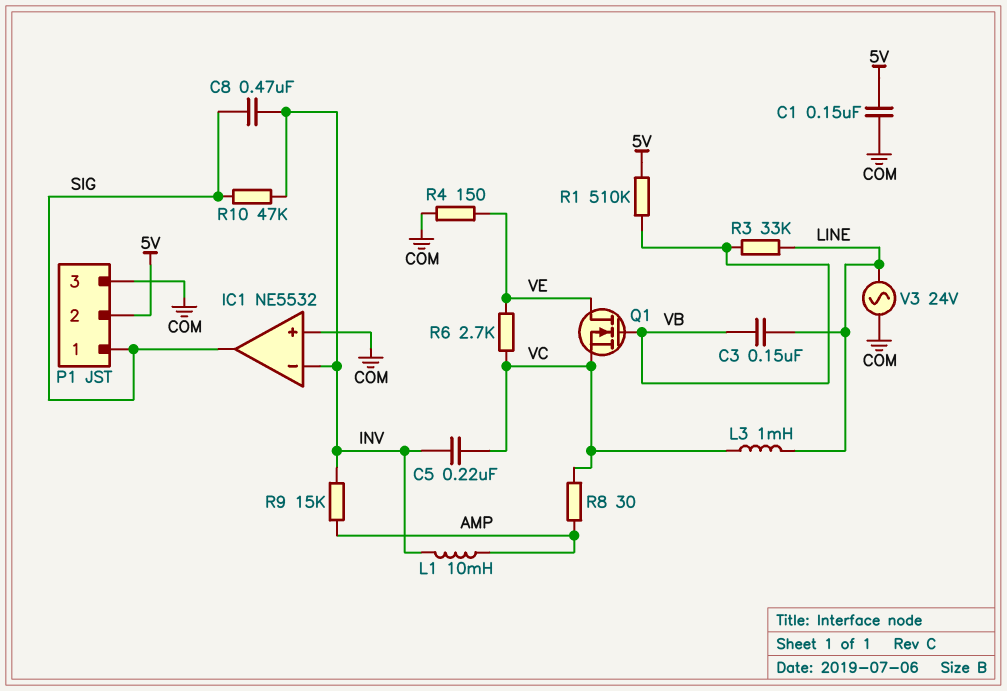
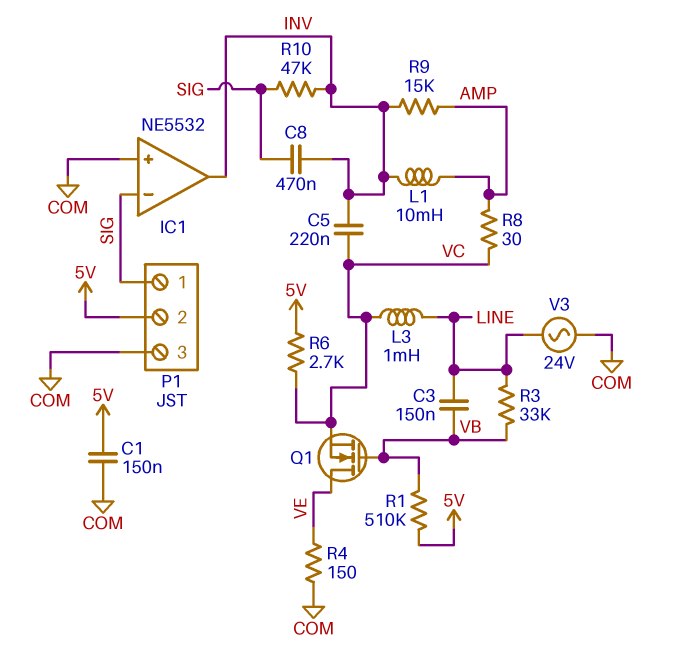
IC1 pin in-: INV -> SIG
IC1 pin out: SIG -> INV
R6: 2.7k (VC, VE) -> 2.7k (5V, VC)

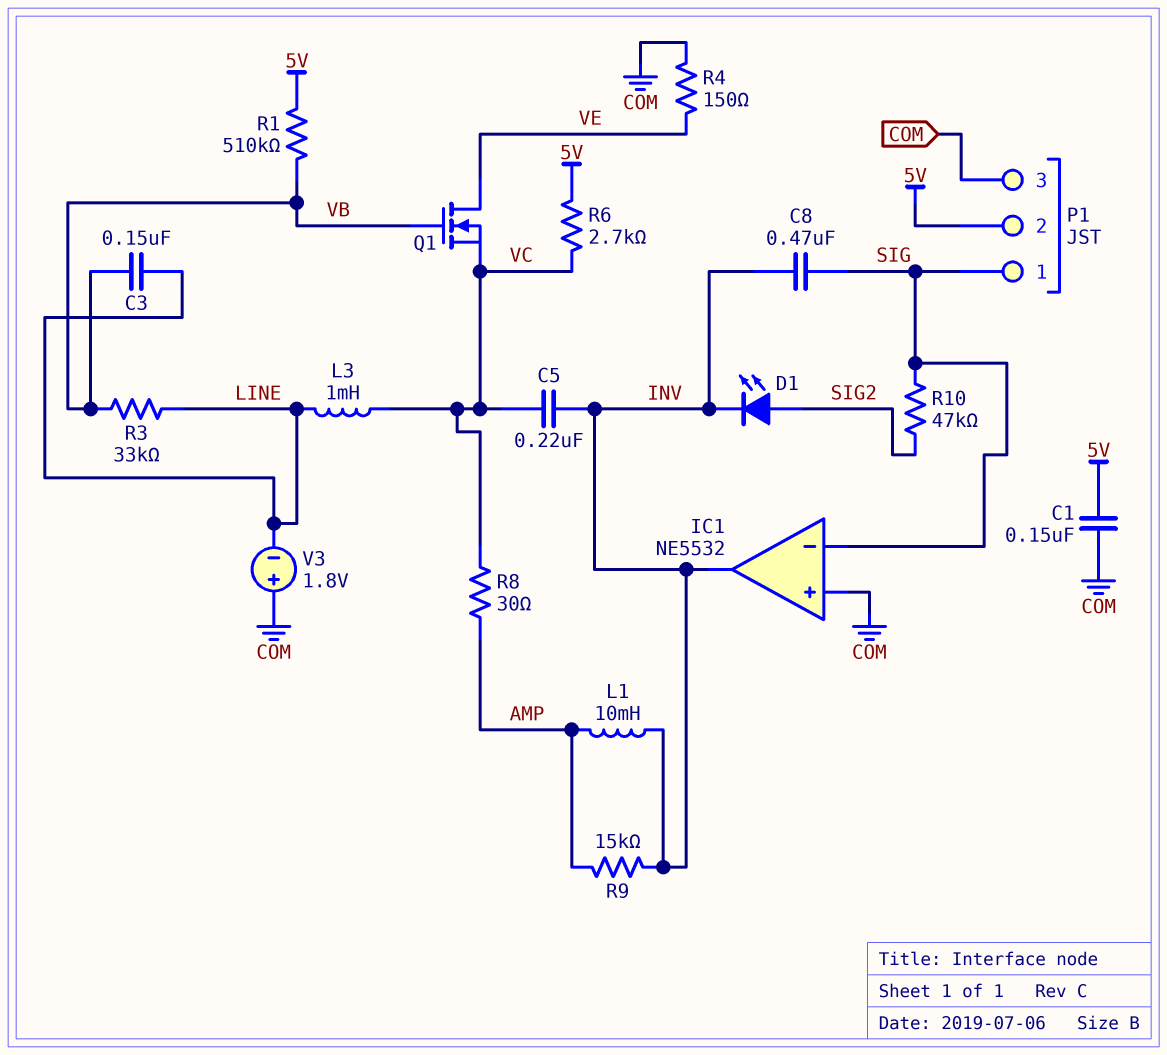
D1: none -> LED (A SIG2, K INV)
R10: 47k (INV, SIG) -> 47k (SIG, SIG2)
V3: AC 24V (COM, LINE) -> 1.8V (plus COM, minus LINE)

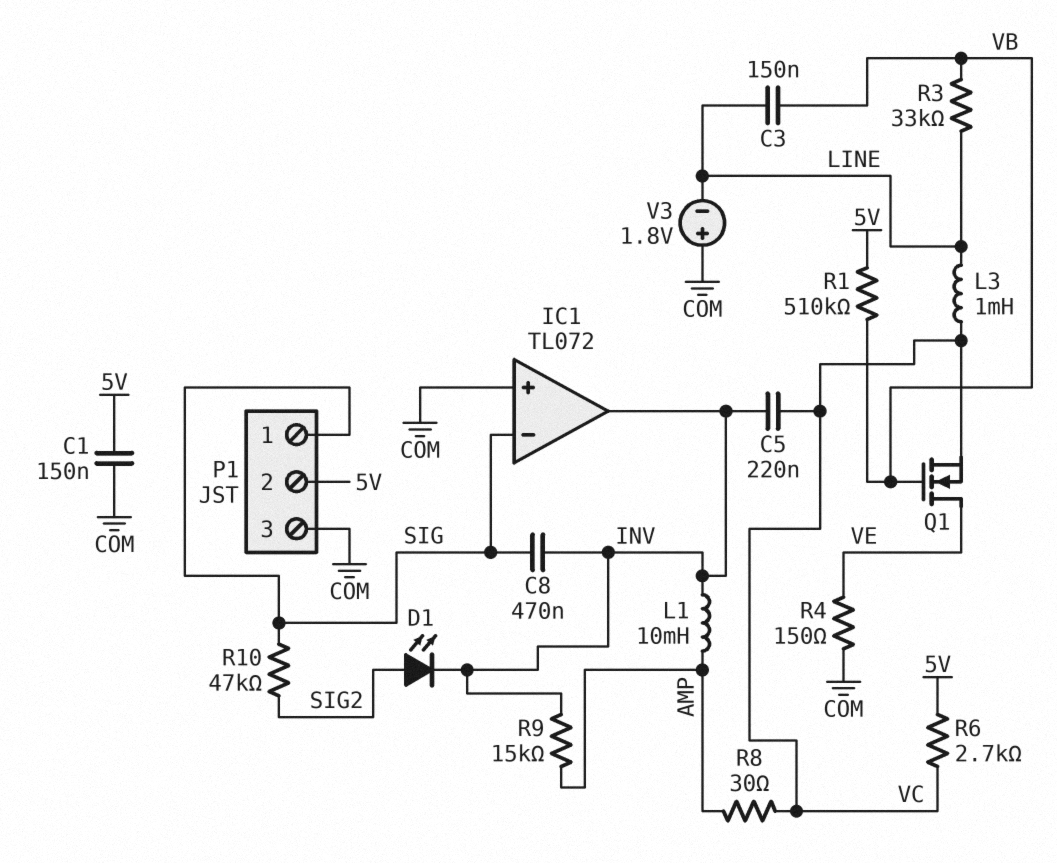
IC1: NE5532 -> TL072

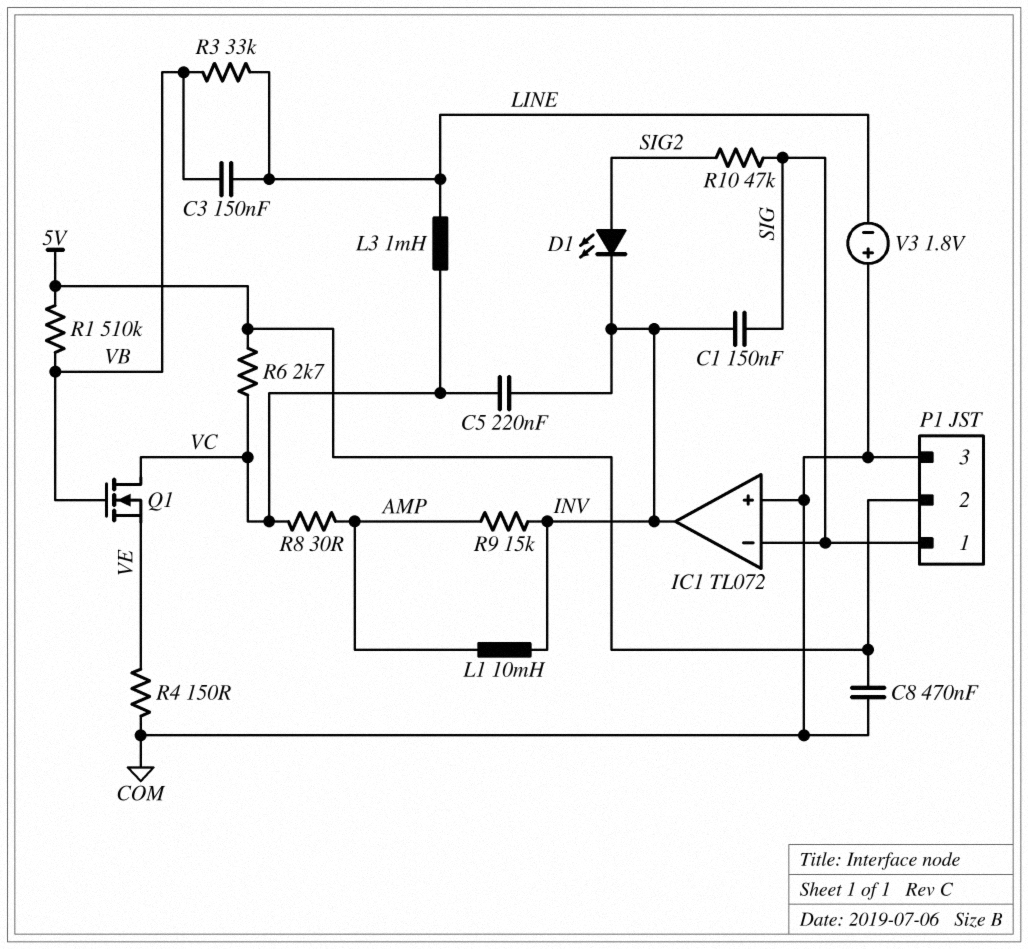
C1: 150nF (5V, COM) -> 150nF (INV, SIG)
C8: 470nF (INV, SIG) -> 470nF (5V, COM)
Q1: NMOS (G VB, D VE, S VC) -> NMOS (G VB, D VC, S VE)

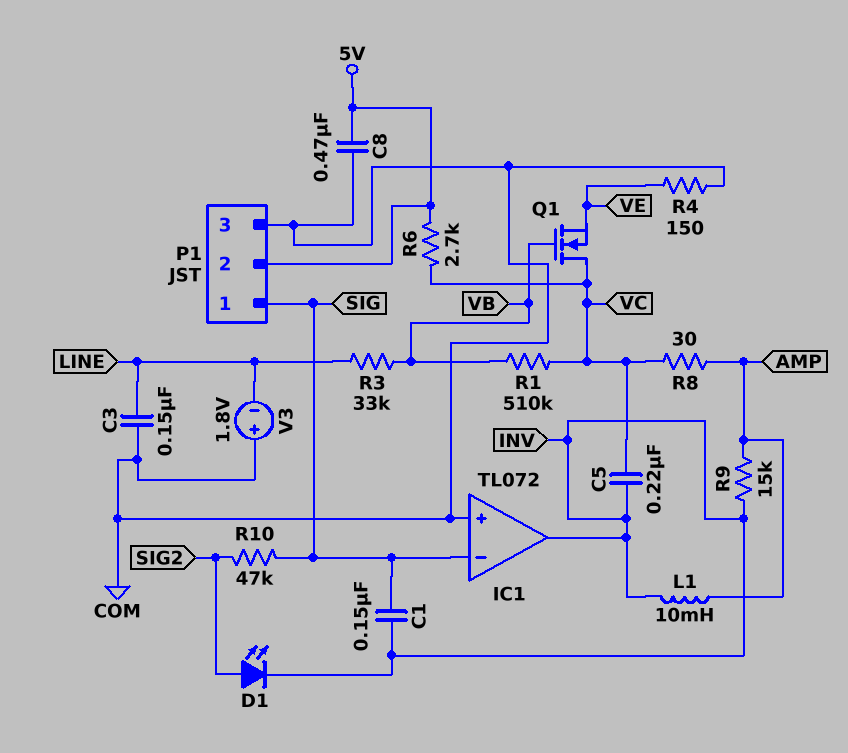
C3: 150nF (LINE, VB) -> 150nF (COM, LINE)
L3: 1mH (LINE, VC) -> none
R1: 510k (5V, VB) -> 510k (VB, VC)

